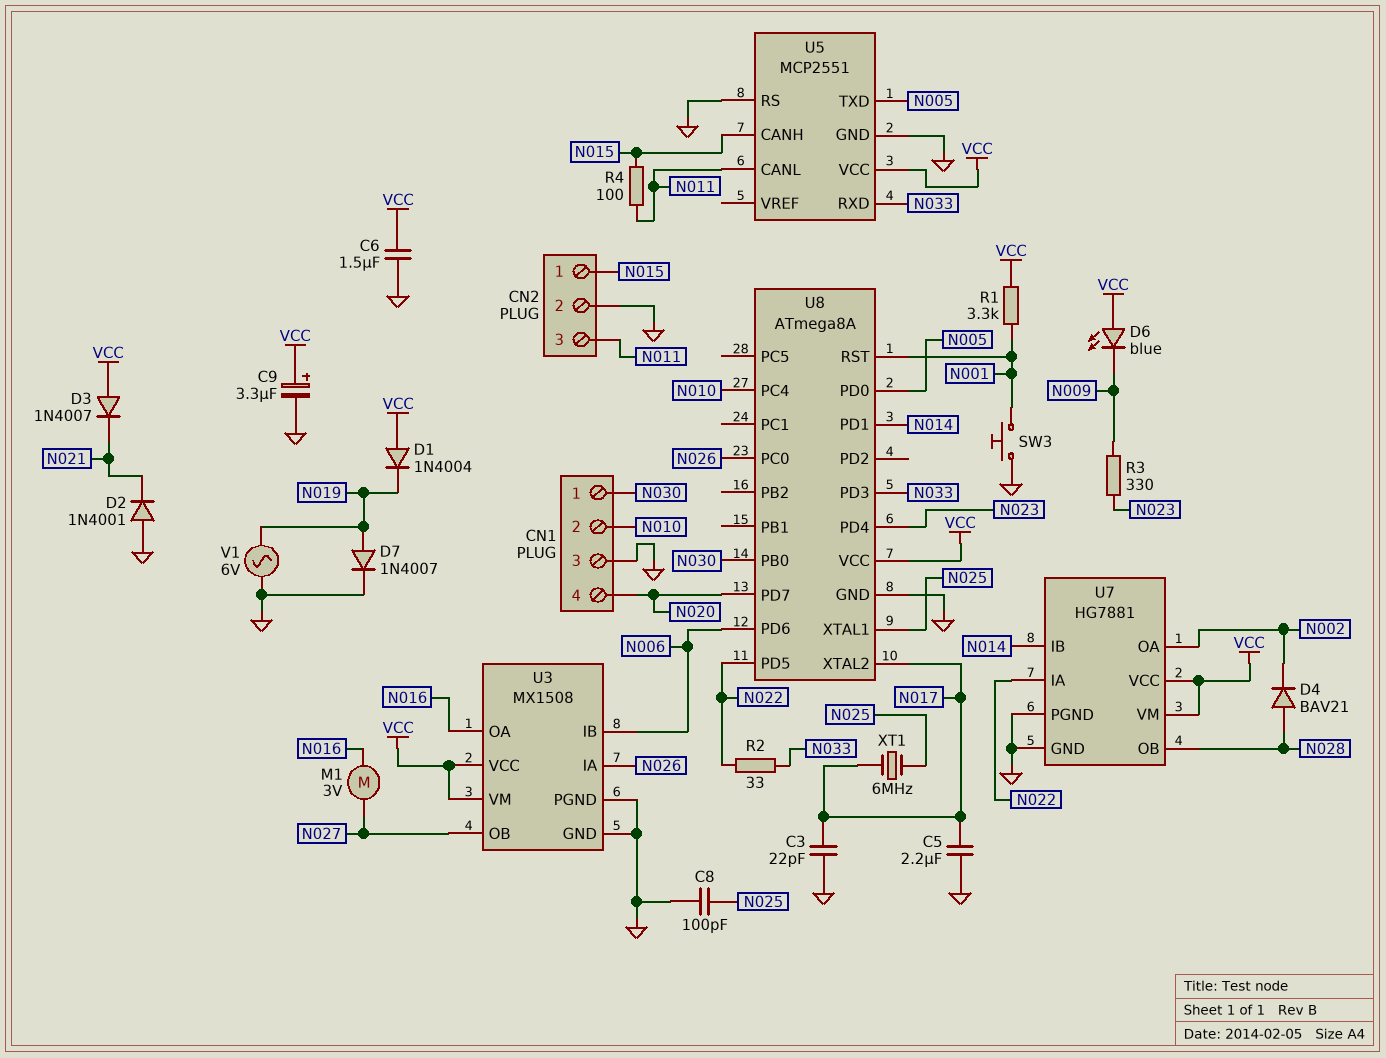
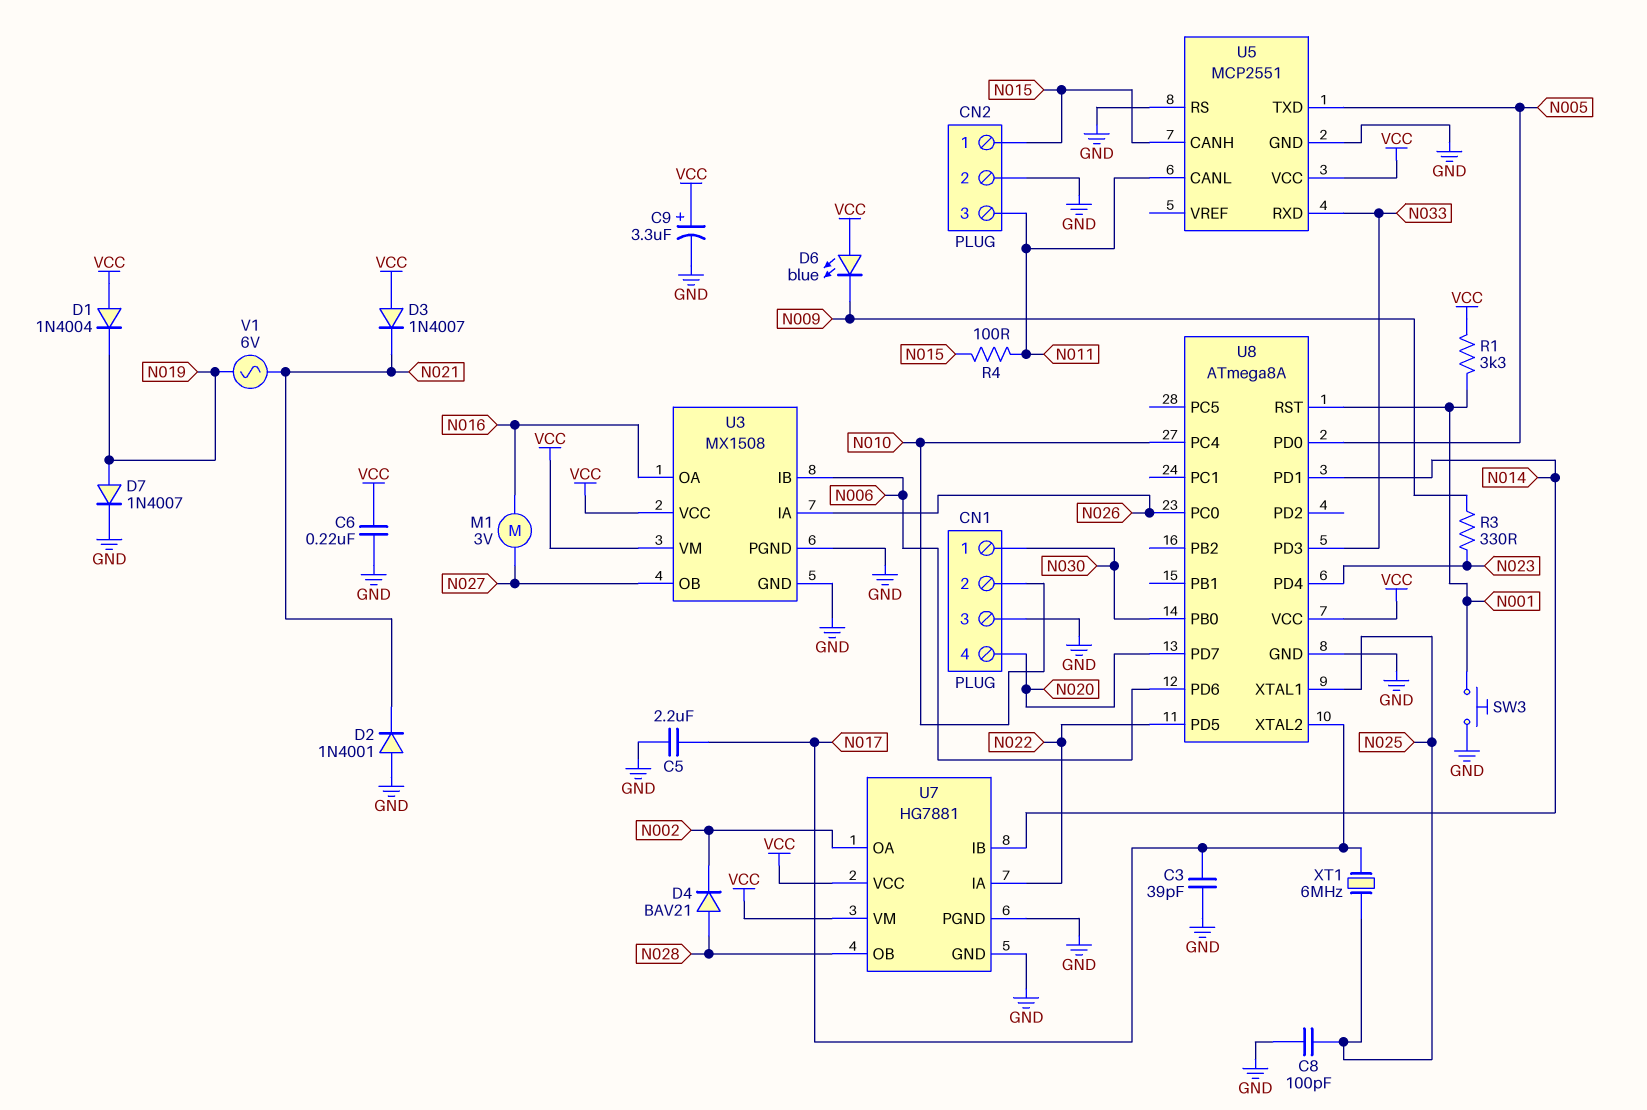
C3: 22pF (GND, N017) -> 39pF (GND, N017)
C6: 1.5uF (GND, VCC) -> 220nF (GND, VCC)
R2: 33 (N022, N033) -> none
V1: AC 6V (GND, N019) -> AC 6V (N019, N021)

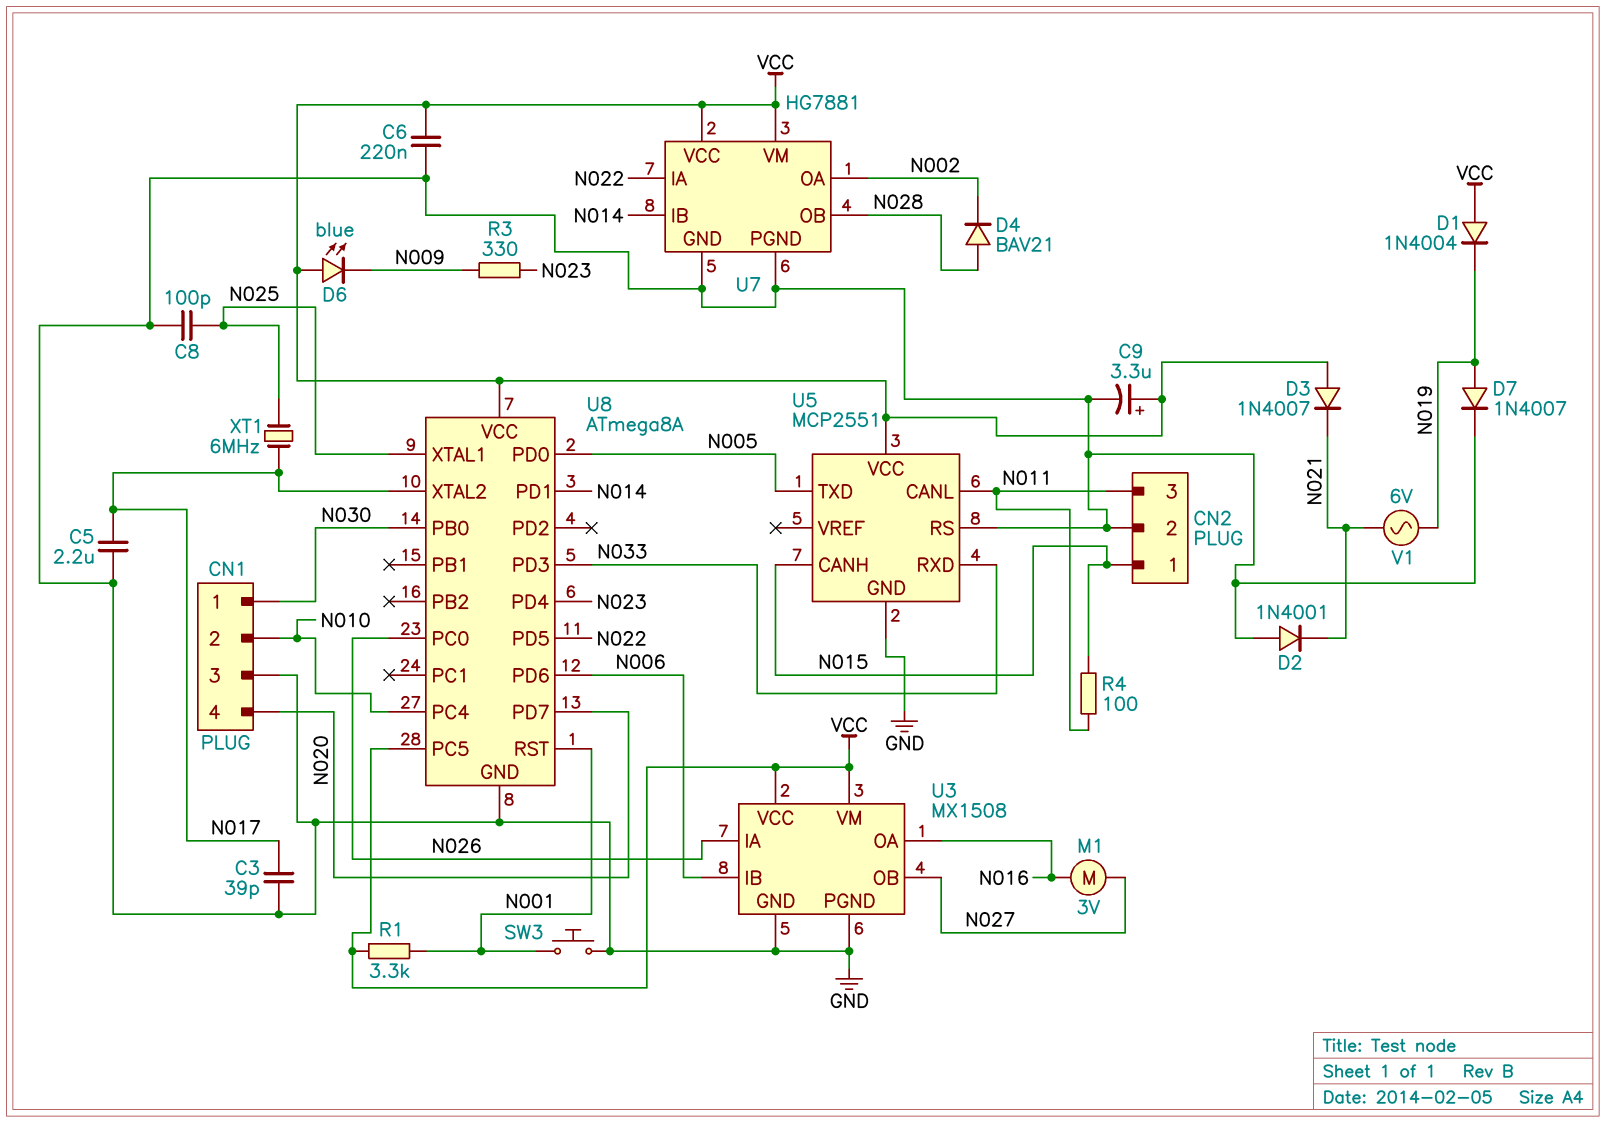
U8 pin PC5: none -> VCC

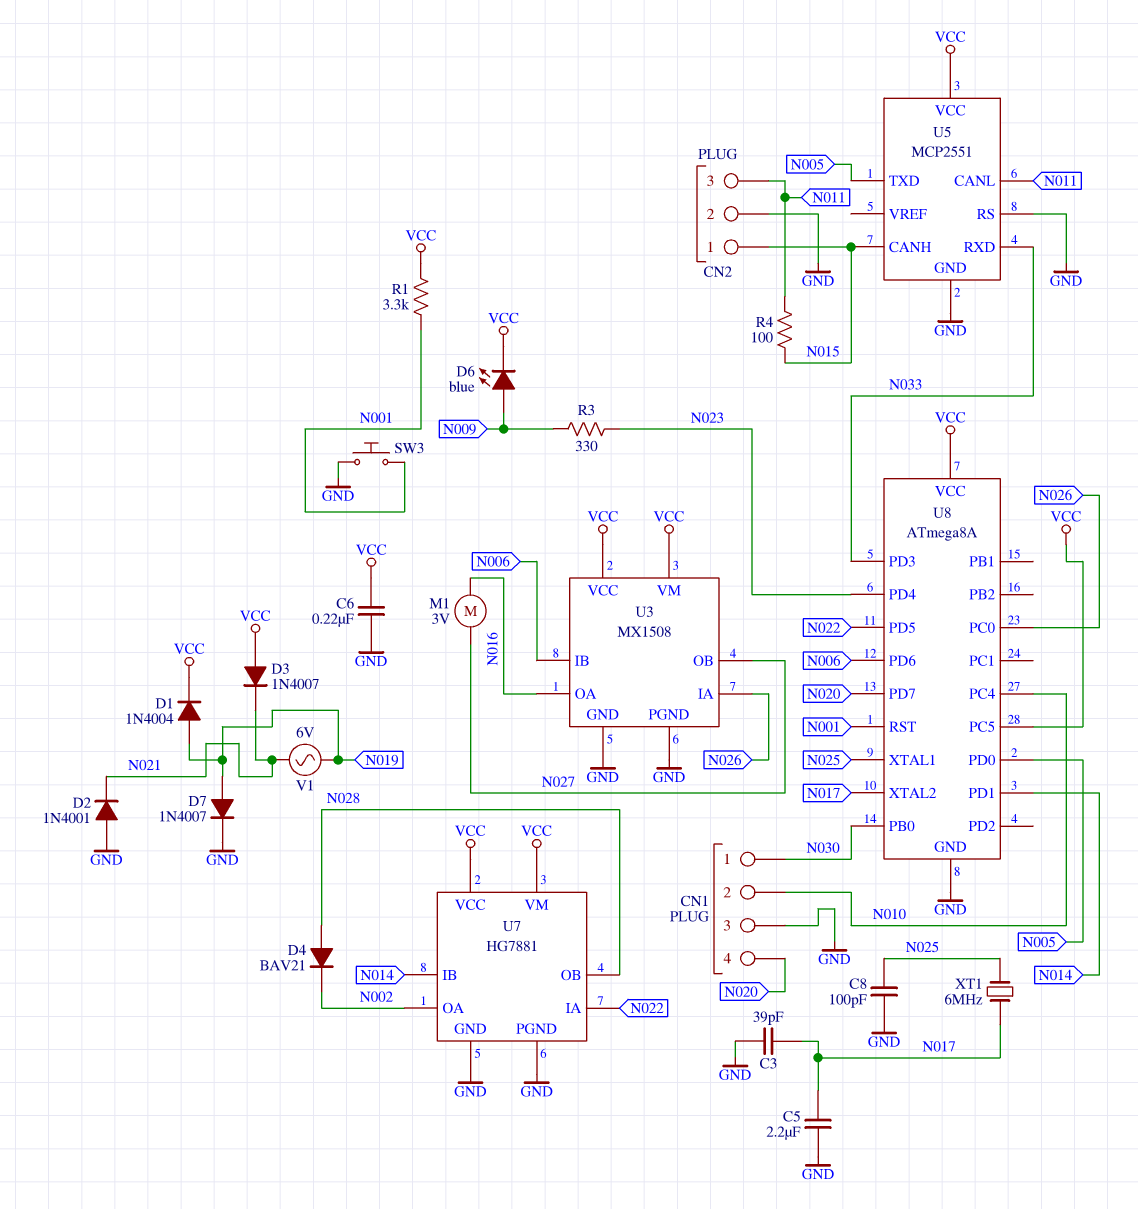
C9: 3.3uF (plus VCC, minus GND) -> none
D1: diode 1N4004 (A VCC, K N019) -> diode 1N4004 (A N019, K VCC)
D6: LED blue (A VCC, K N009) -> LED blue (A N009, K VCC)

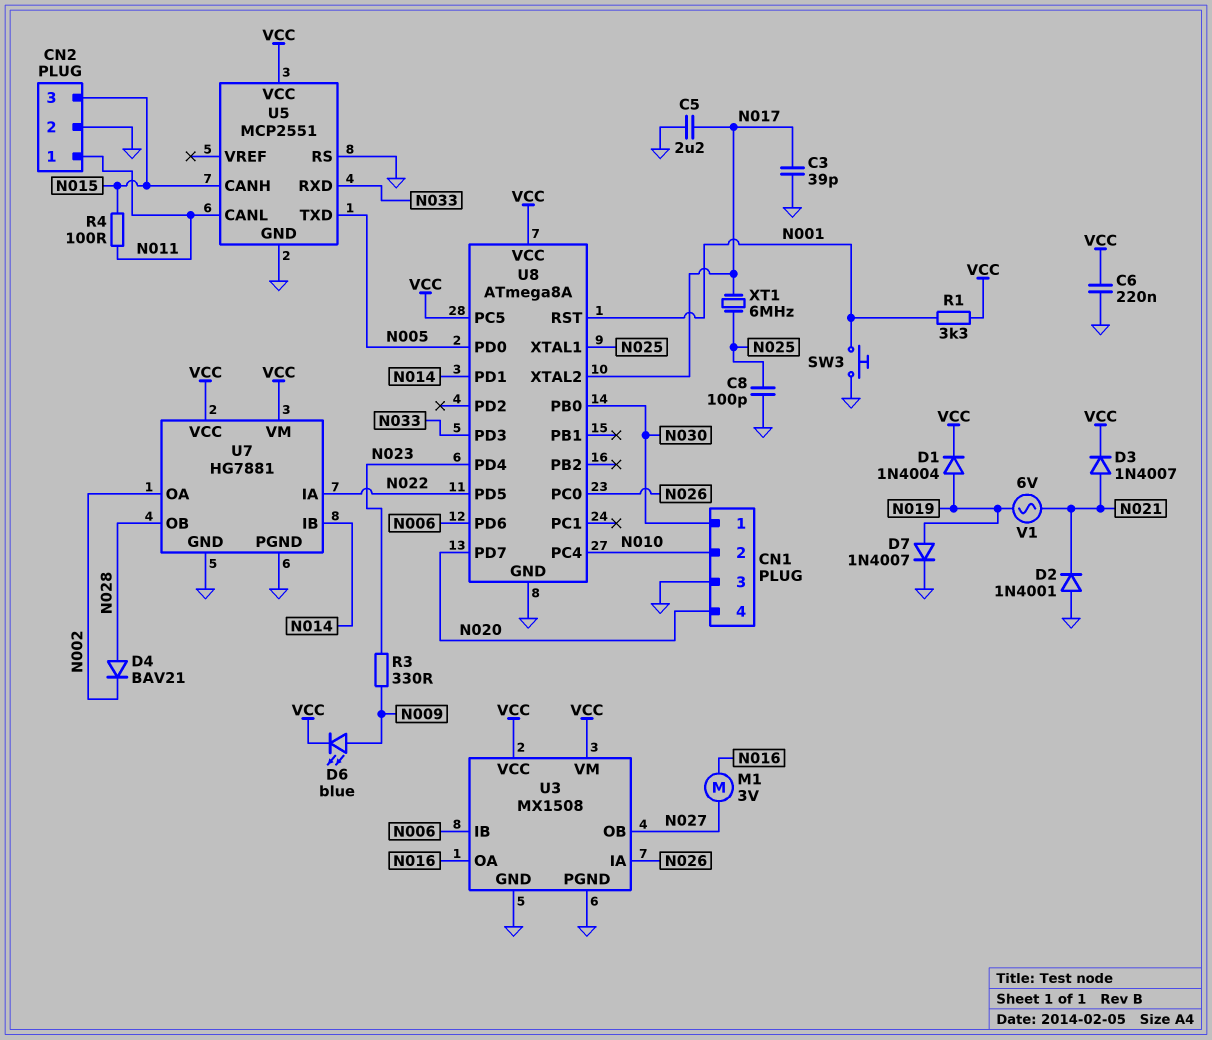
CN2 pin 1: N015 -> N011
CN2 pin 3: N011 -> N015
D3: diode 1N4007 (A VCC, K N021) -> diode 1N4007 (A N021, K VCC)

